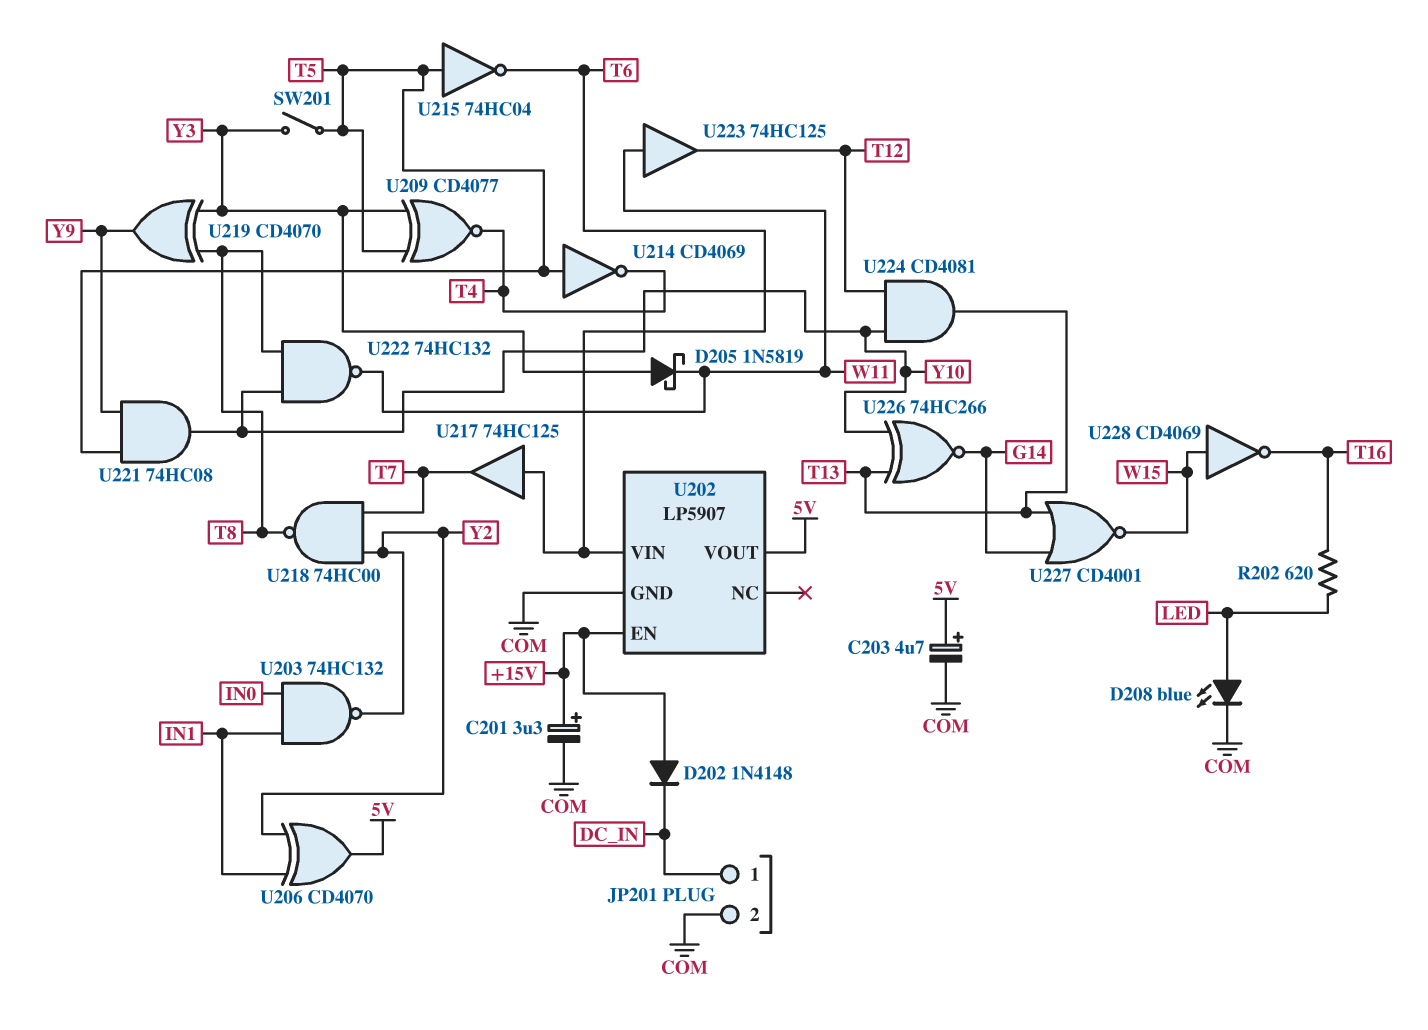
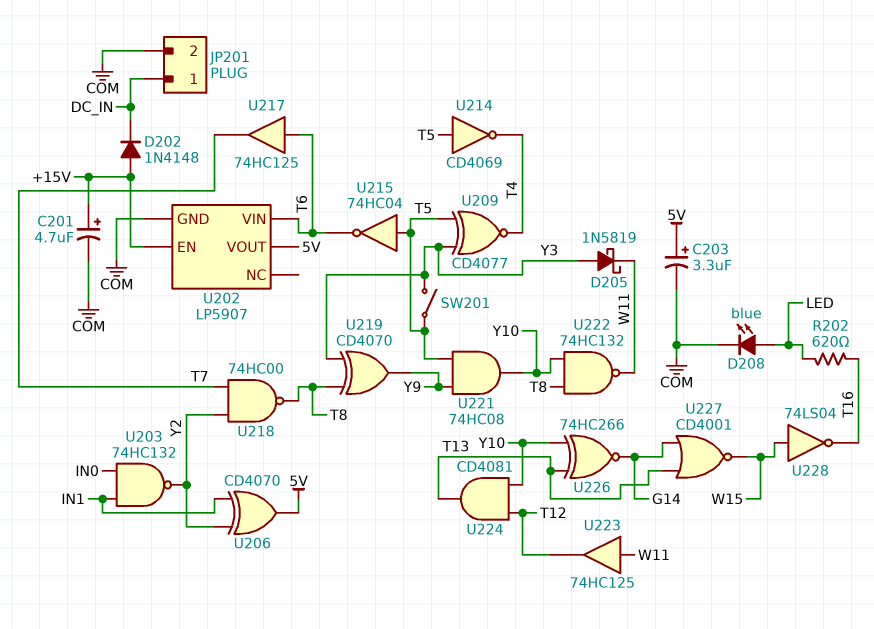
C201: 3.3uF (plus +15V, minus COM) -> 4.7uF (plus +15V, minus COM)
C203: 4.7uF (plus 5V, minus COM) -> 3.3uF (plus 5V, minus COM)
U228: NOT CD4069 (in W15, out T16) -> NOT 74LS04 (in W15, out T16)

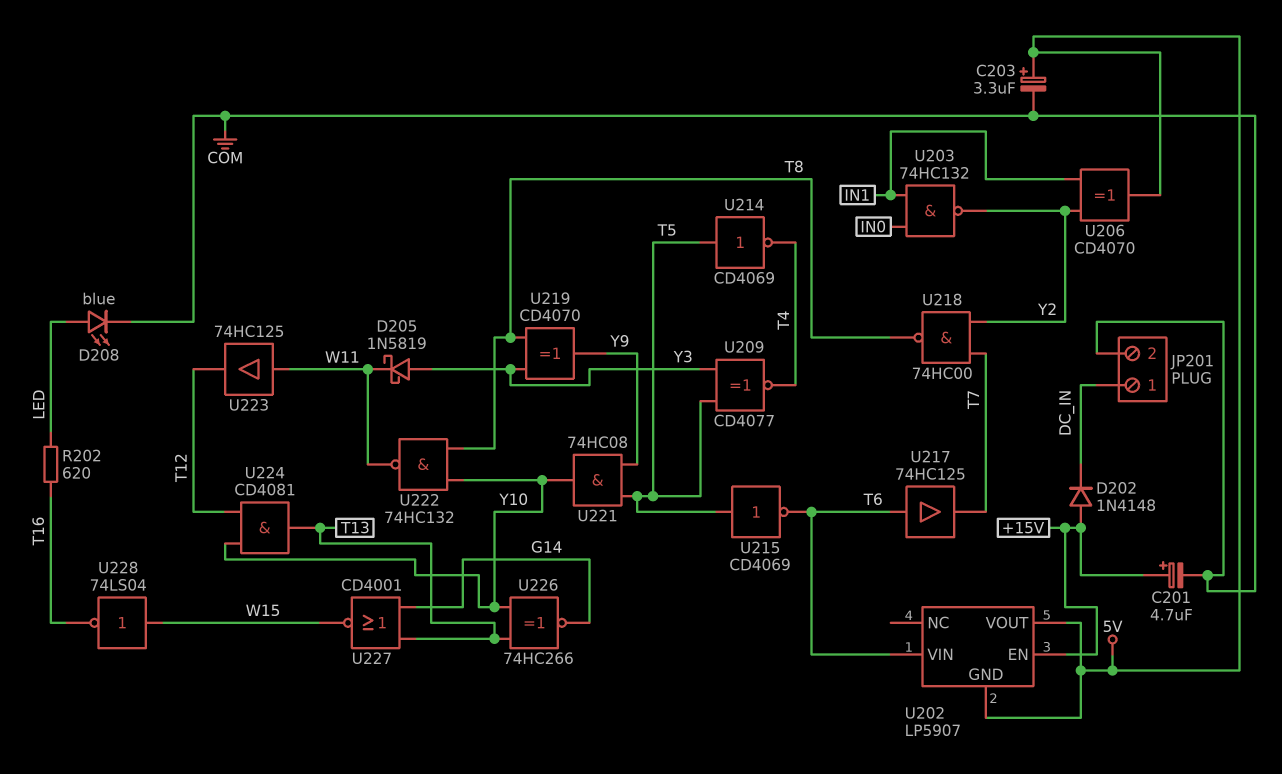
SW201: switch (T5, Y3) -> none
U202 pin GND: COM -> 5V
U215: NOT 74HC04 (in T5, out T6) -> NOT CD4069 (in T5, out T6)

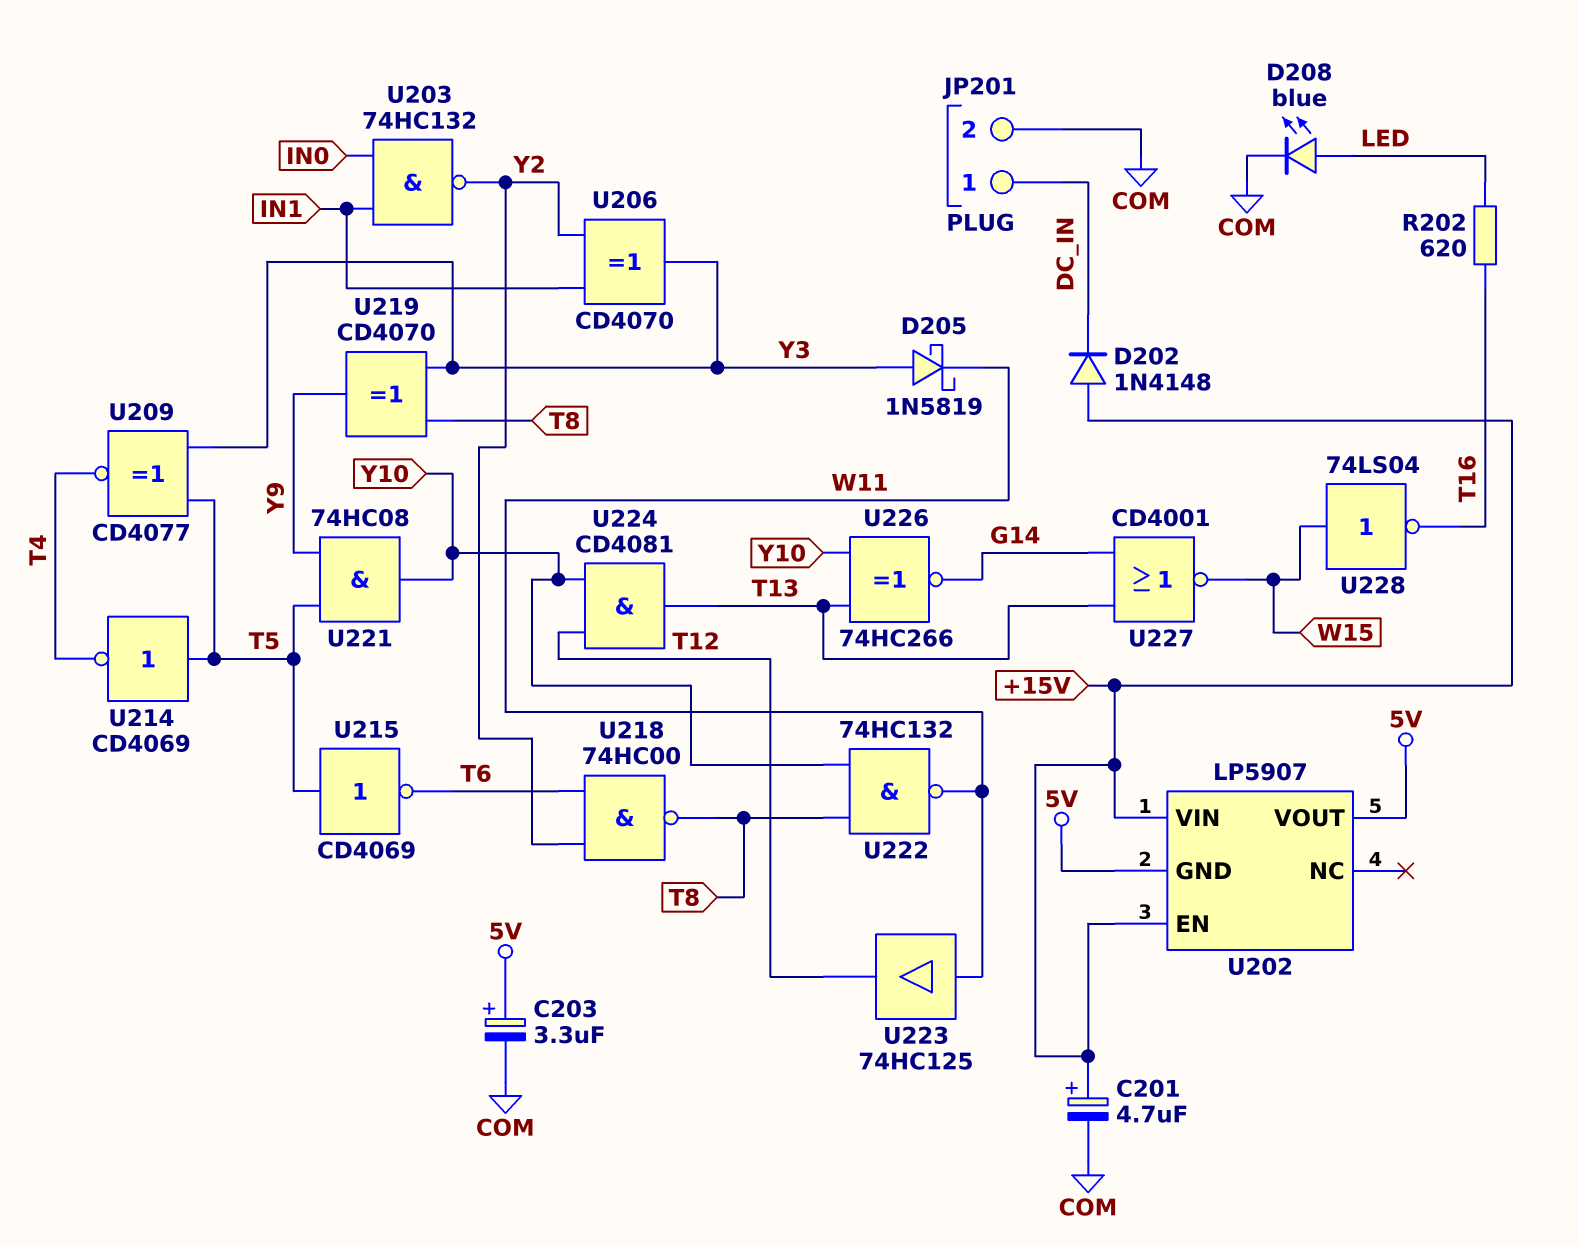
U202 pin VIN: T6 -> +15V
U206: XOR CD4070 (in IN1, in Y2, out 5V) -> XOR CD4070 (in IN1, in Y2, out Y3)
U217: buffer 74HC125 (in T6, out T7) -> none
U218: NAND 74HC00 (in T7, in Y2, out T8) -> NAND 74HC00 (in T6, in Y2, out T8)

